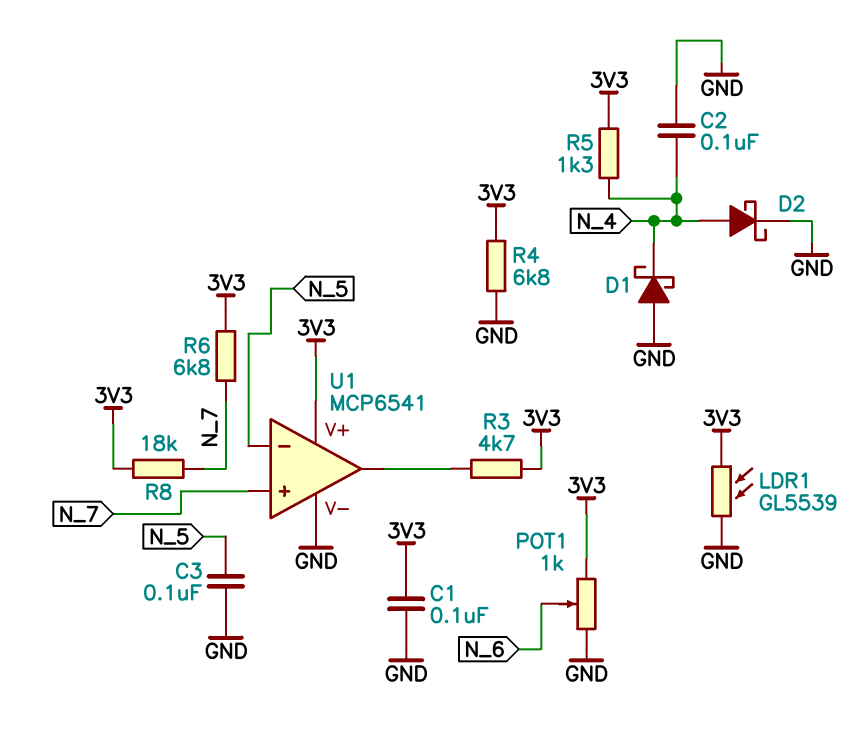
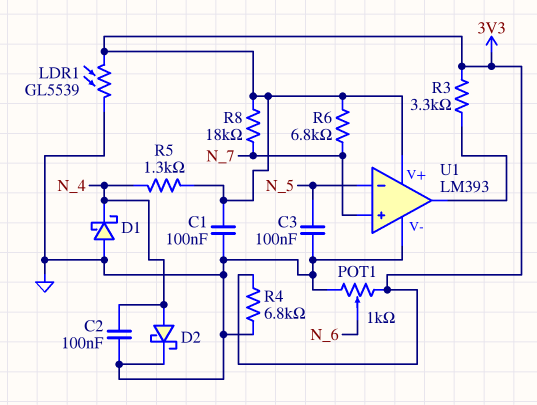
R3: 4.7k (3V3, U1/out) -> 3.3k (3V3, U1/out)
U1: MCP6541 -> LM393

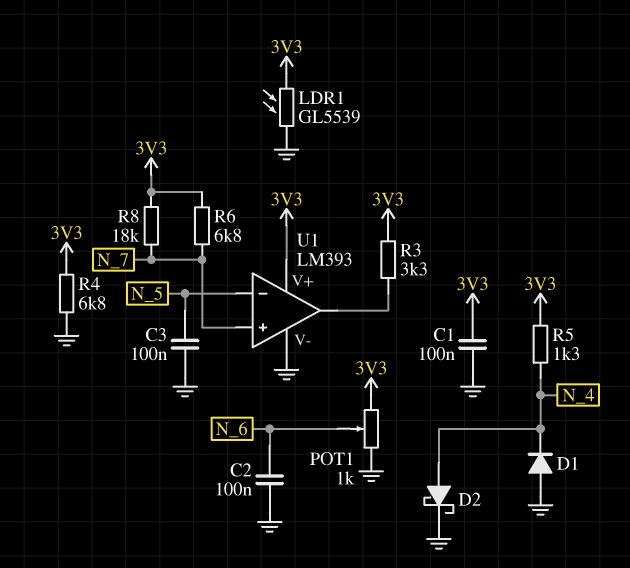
C2: 100nF (GND, N_4) -> 100nF (GND, N_6)
D1: schottky (A GND, K N_4) -> diode (A GND, K N_4)

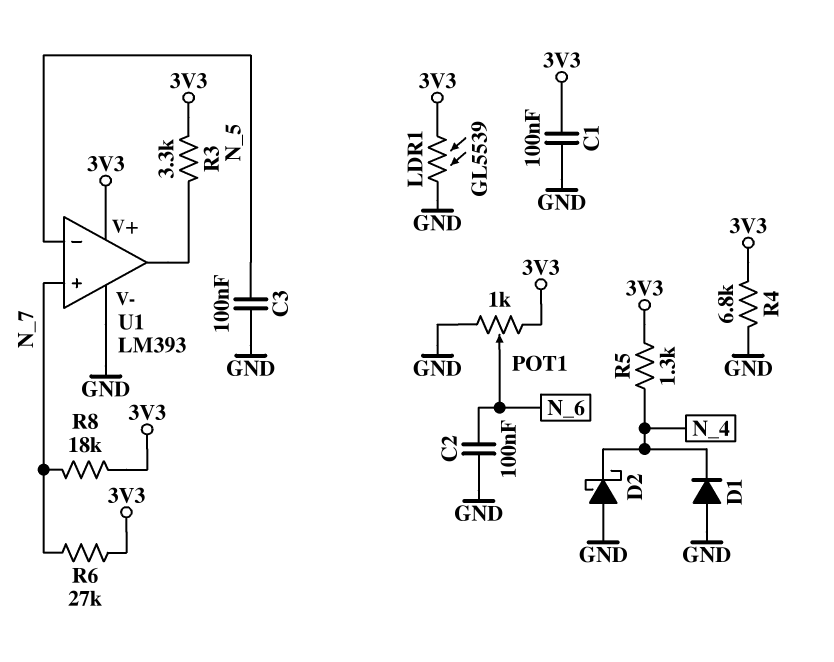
D2: schottky (A N_4, K GND) -> schottky (A GND, K N_4)
R6: 6.8k (3V3, N_7) -> 27k (3V3, N_7)

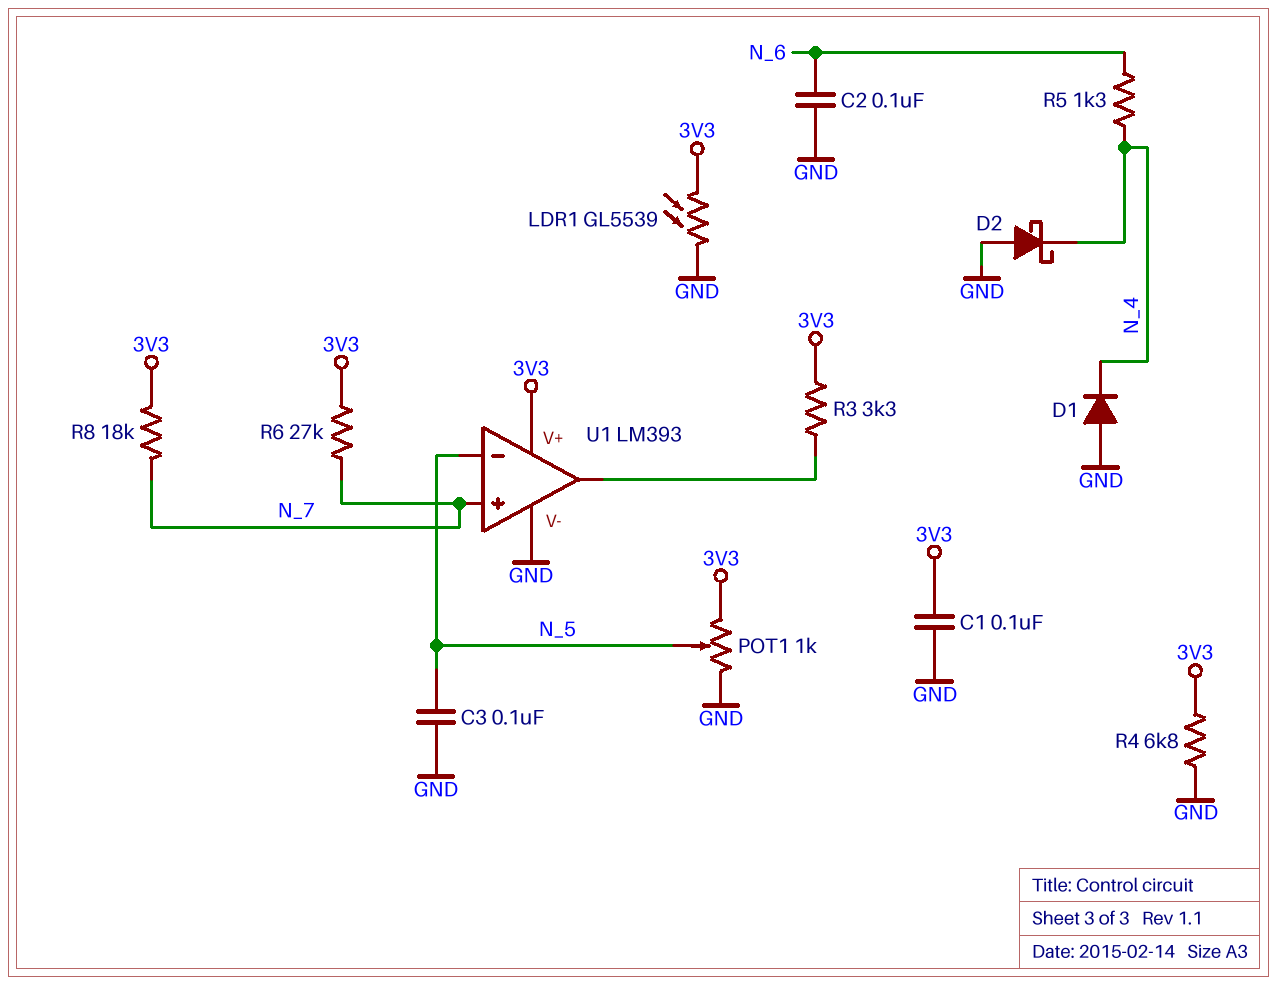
POT1: 1k (3V3, GND, wiper N_6) -> 1k (3V3, GND, wiper N_5)
R5: 1.3k (3V3, N_4) -> 1.3k (N_4, N_6)

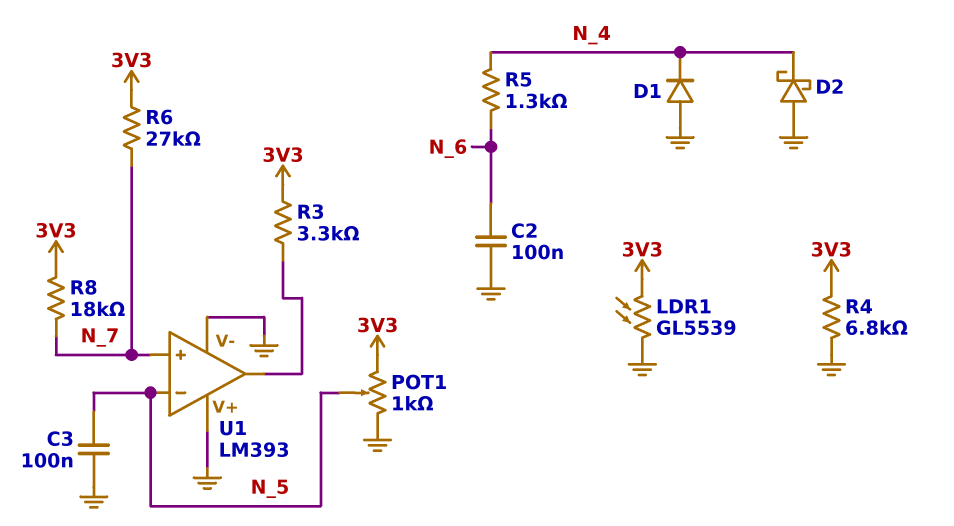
C1: 100nF (3V3, GND) -> none
U1 pin V+: 3V3 -> GND

